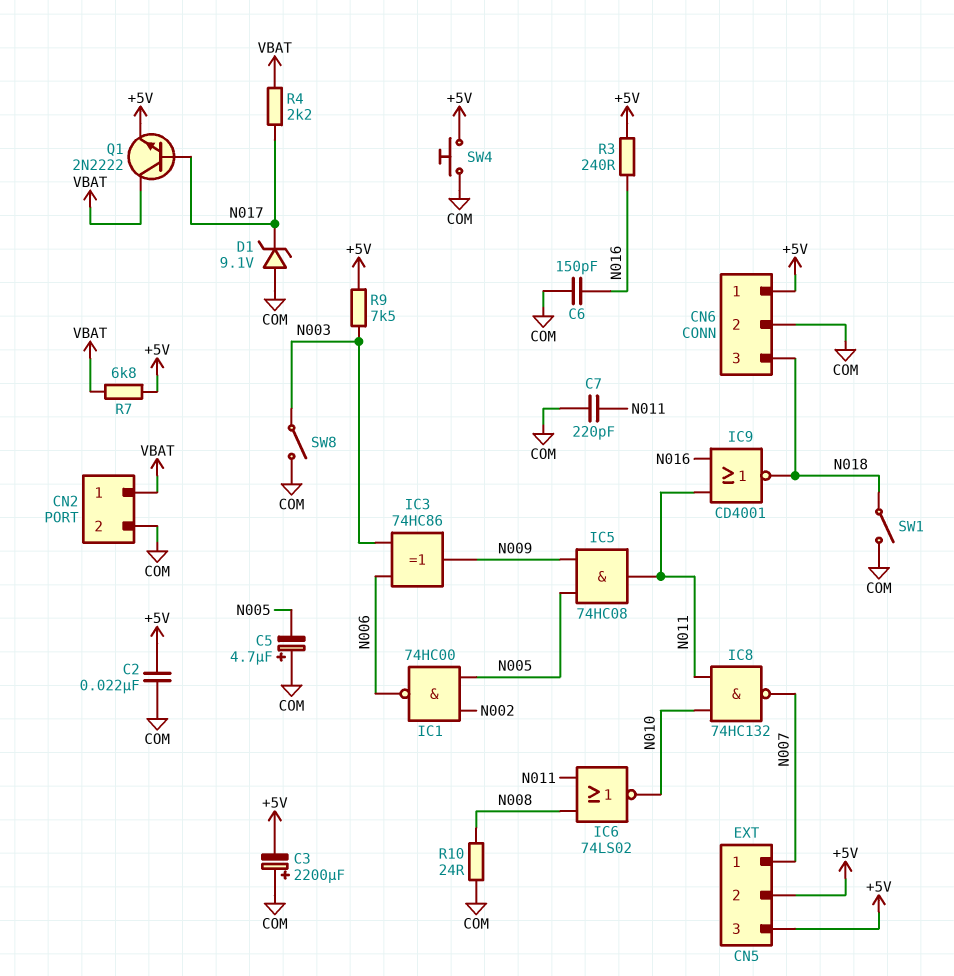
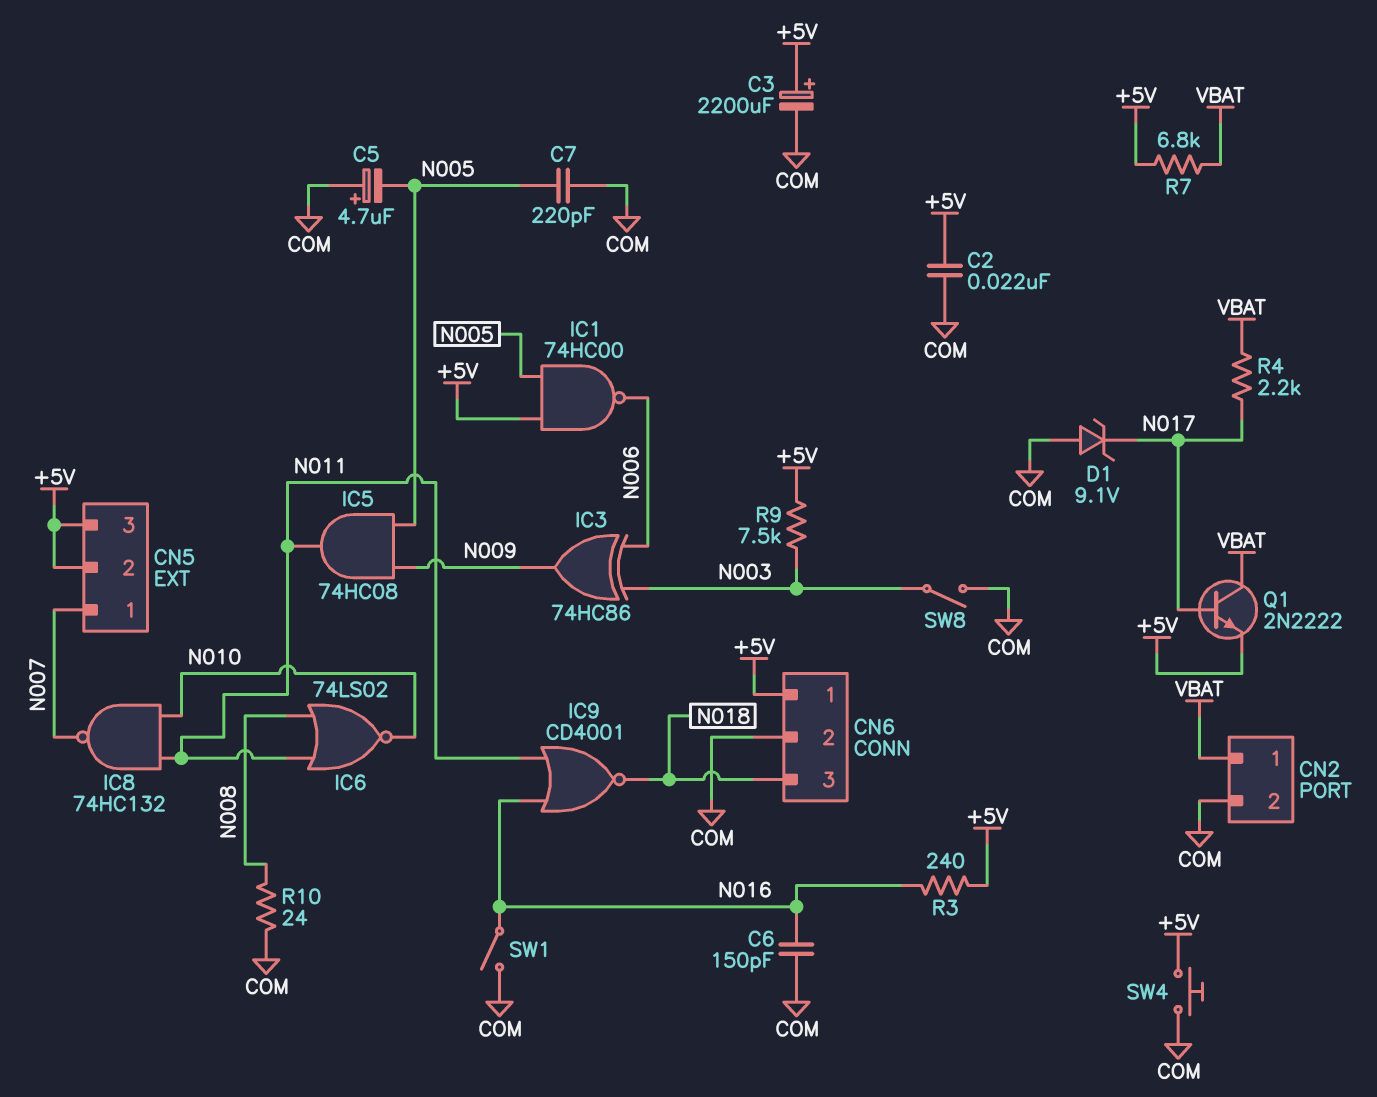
C3: 2200uF (plus COM, minus +5V) -> 2200uF (plus +5V, minus COM)
C7: 220pF (COM, N011) -> 220pF (COM, N005)
IC1: NAND 74HC00 (in N002, in N005, out N006) -> NAND 74HC00 (in +5V, in N005, out N006)
SW1: switch (COM, N018) -> switch (COM, N016)

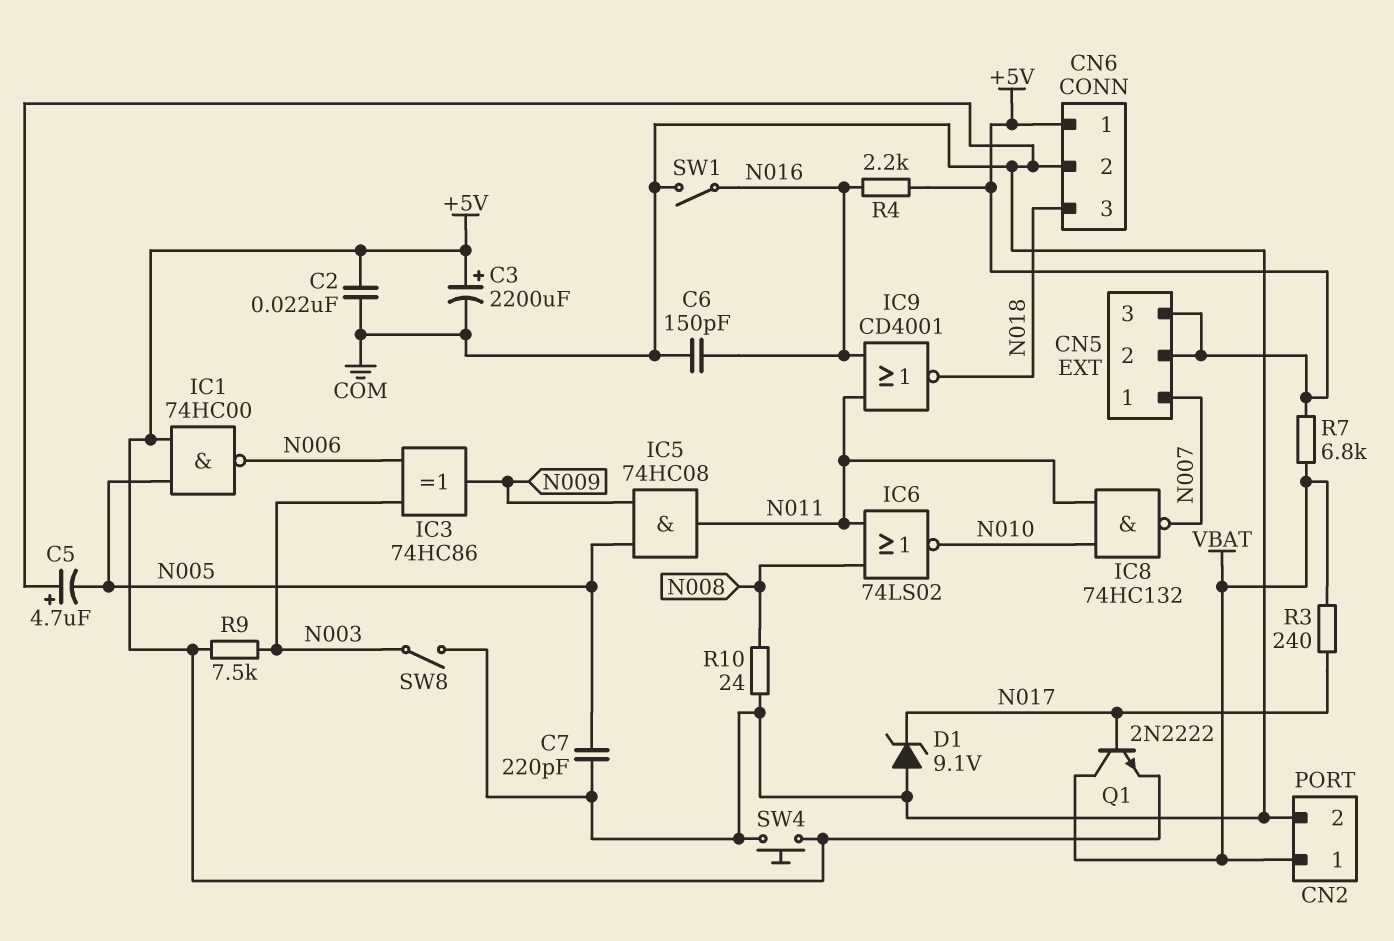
R3: 240 (+5V, N016) -> 240 (N017, VBAT)
R4: 2.2k (N017, VBAT) -> 2.2k (+5V, N016)

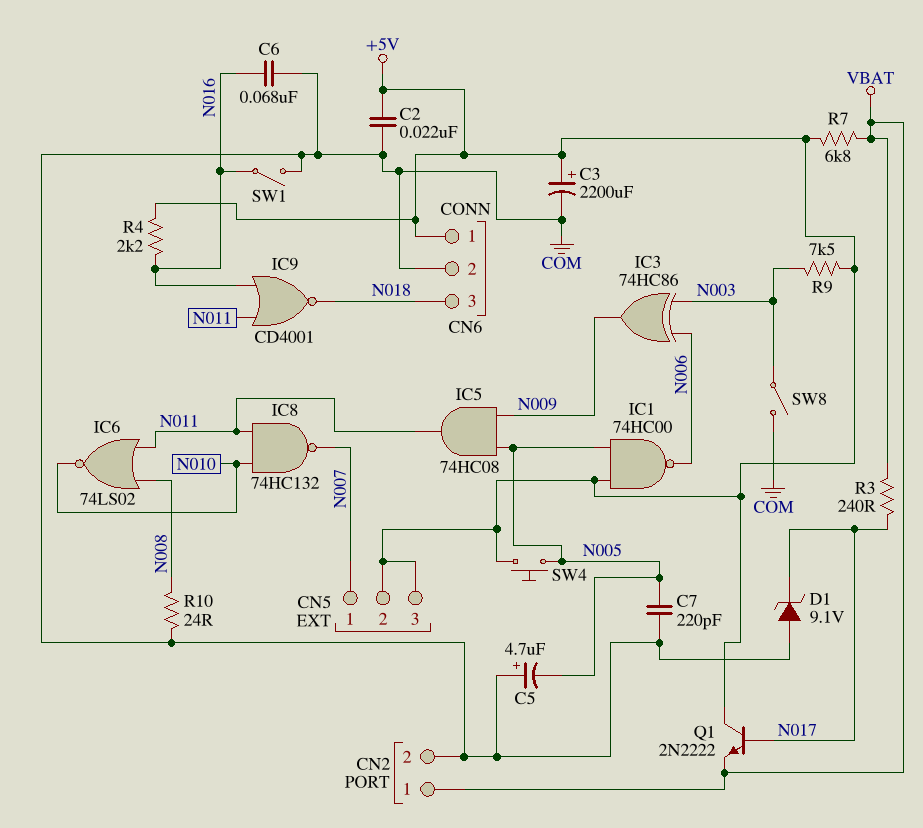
C6: 150pF (COM, N016) -> 68nF (COM, N016)
Q1: NPN 2N2222 (B N017, C VBAT, E +5V) -> NPN 2N2222 (B N017, C +5V, E VBAT)
SW4: button (+5V, COM) -> button (+5V, N005)

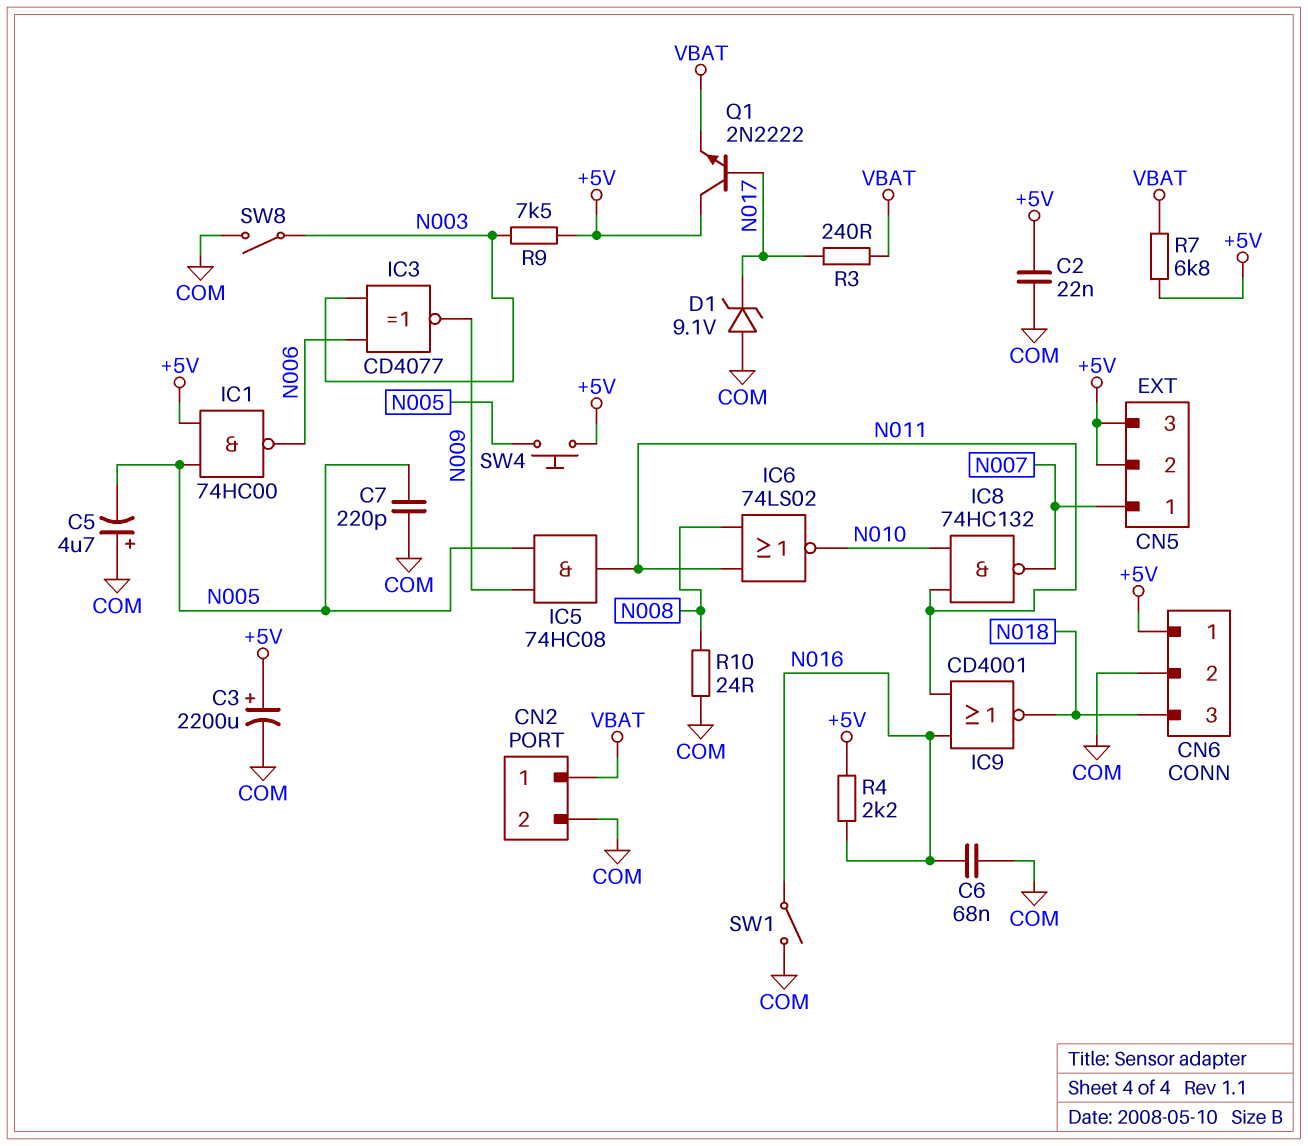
IC3: XOR 74HC86 (in N003, in N006, out N009) -> XNOR CD4077 (in N003, in N006, out N009)

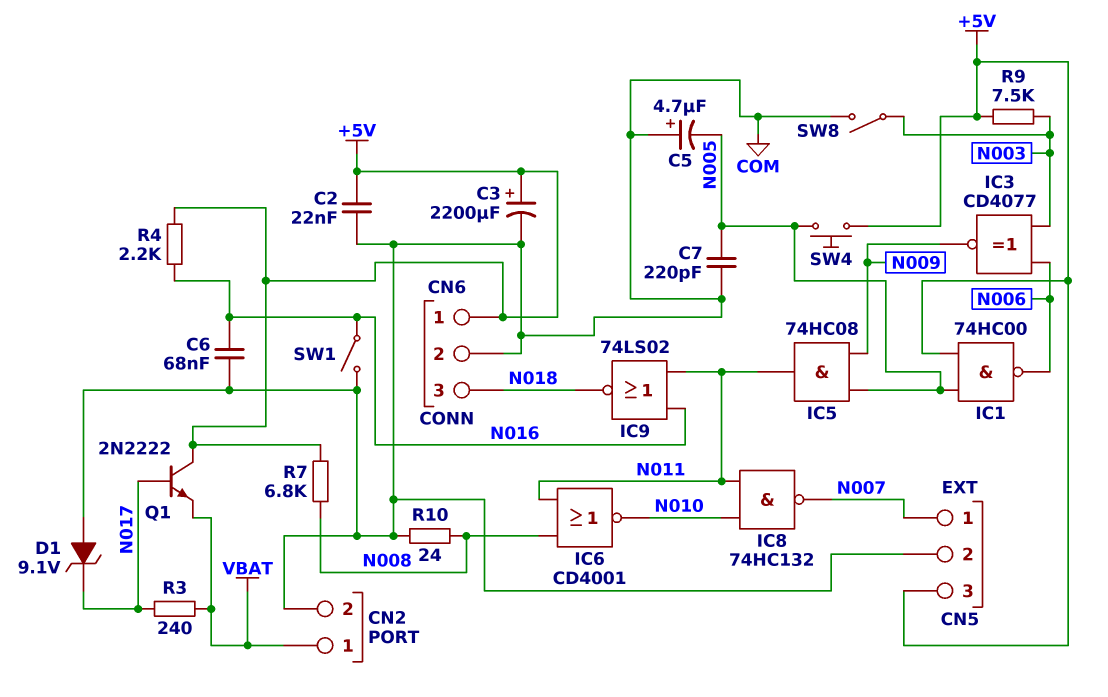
CN5 pin 2: +5V -> COM
IC6: NOR 74LS02 (in N008, in N011, out N010) -> NOR CD4001 (in N008, in N011, out N010)
IC9: NOR CD4001 (in N011, in N016, out N018) -> NOR 74LS02 (in N011, in N016, out N018)
R7: 6.8k (+5V, VBAT) -> 6.8k (+5V, N008)

